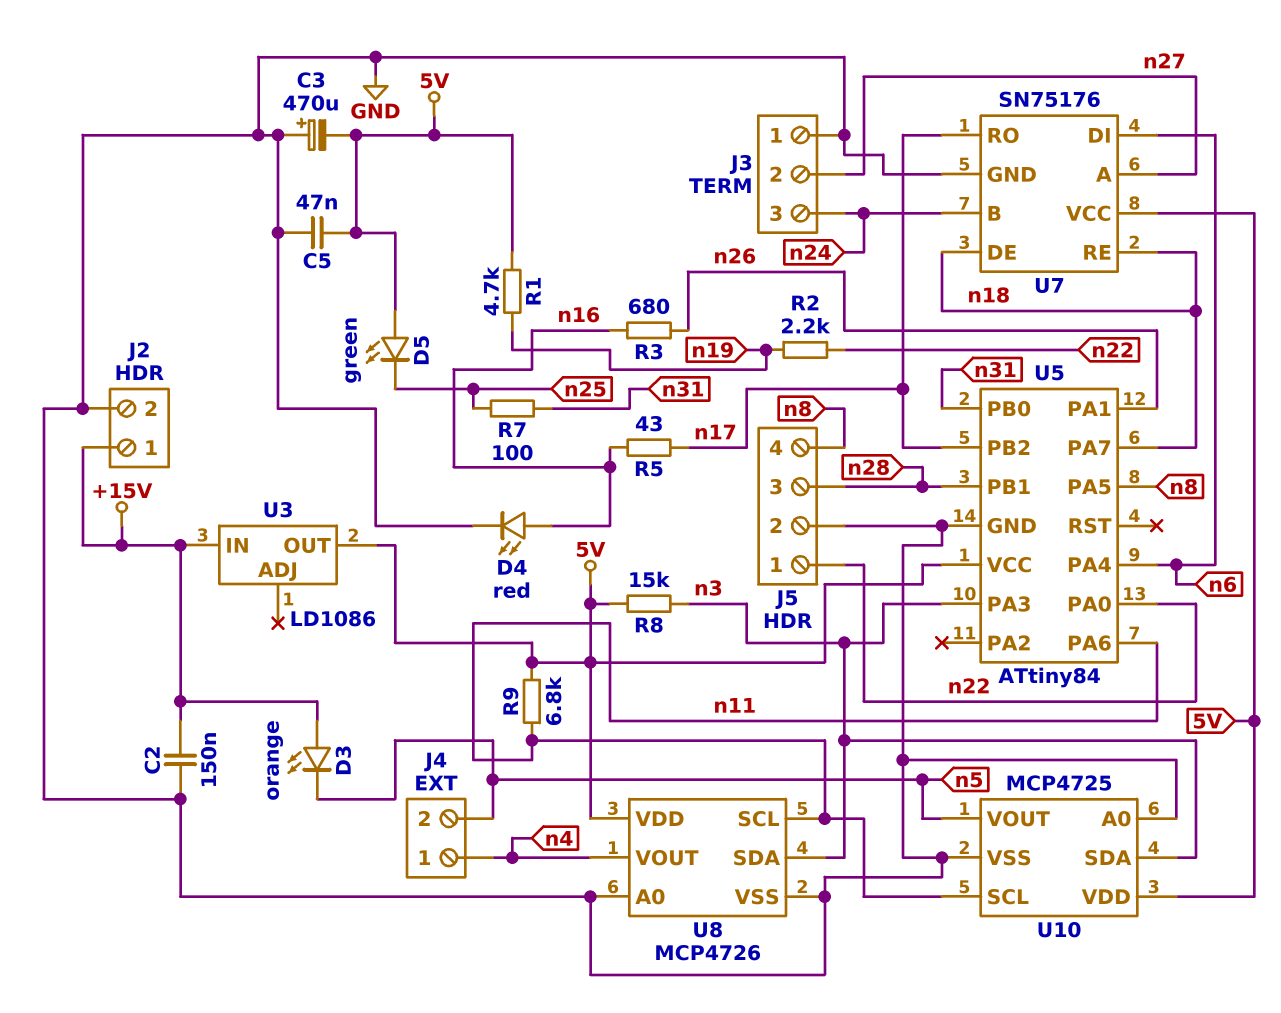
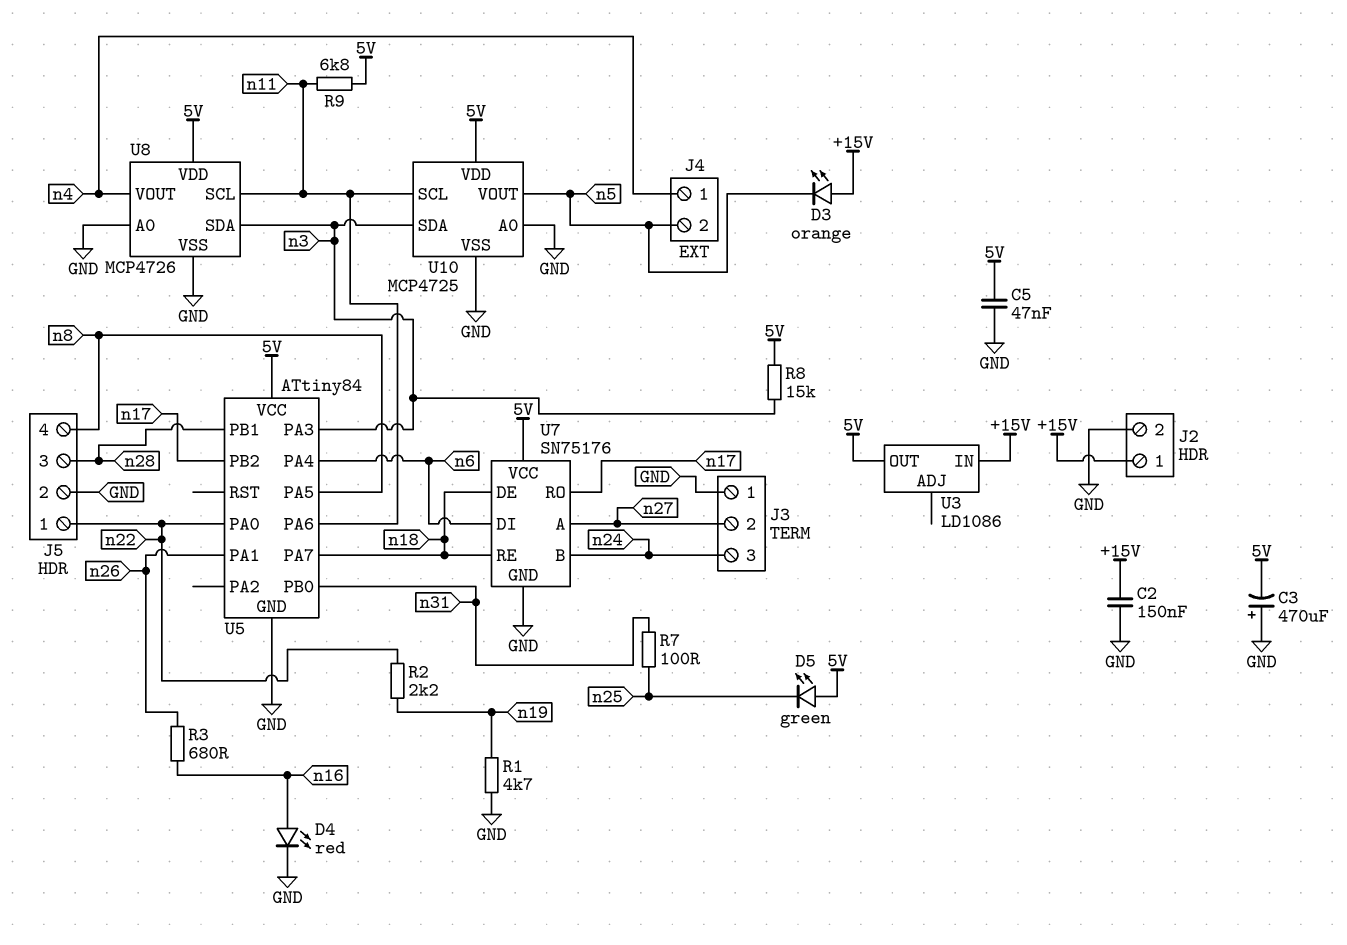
R1: 4.7k (5V, n19) -> 4.7k (GND, n19)
R5: 43 (n16, n17) -> none

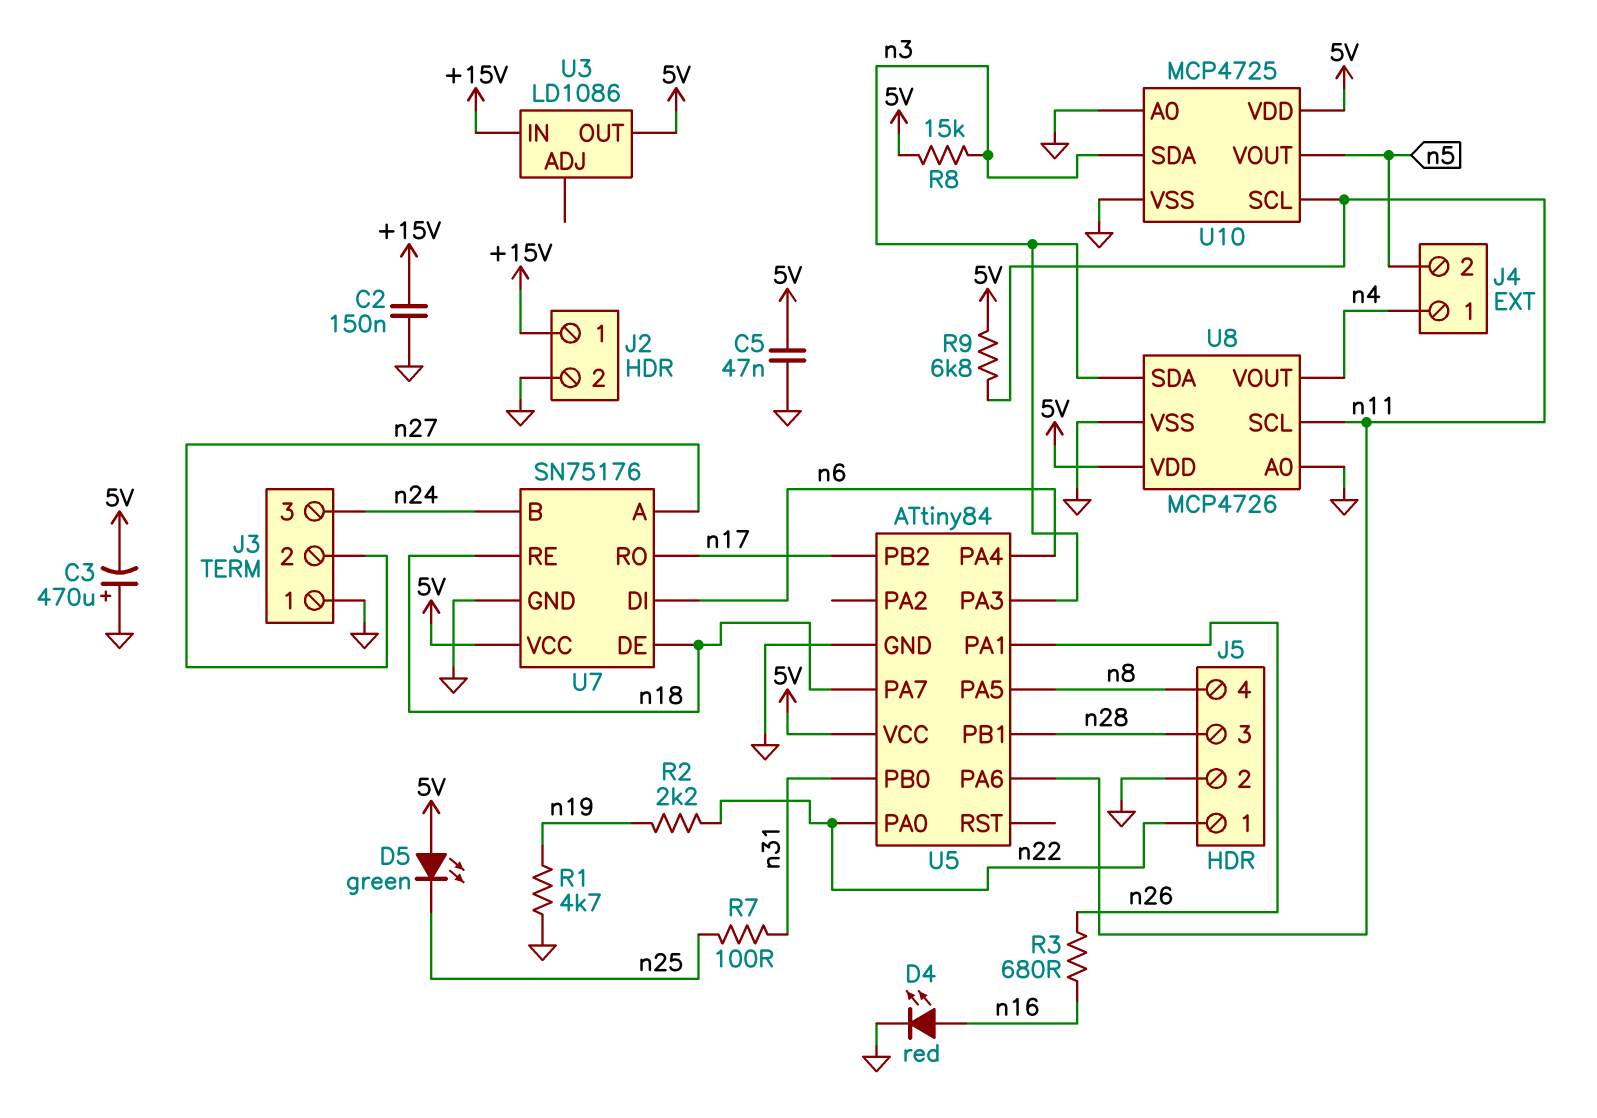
D3: LED orange (A +15V, K n5) -> none

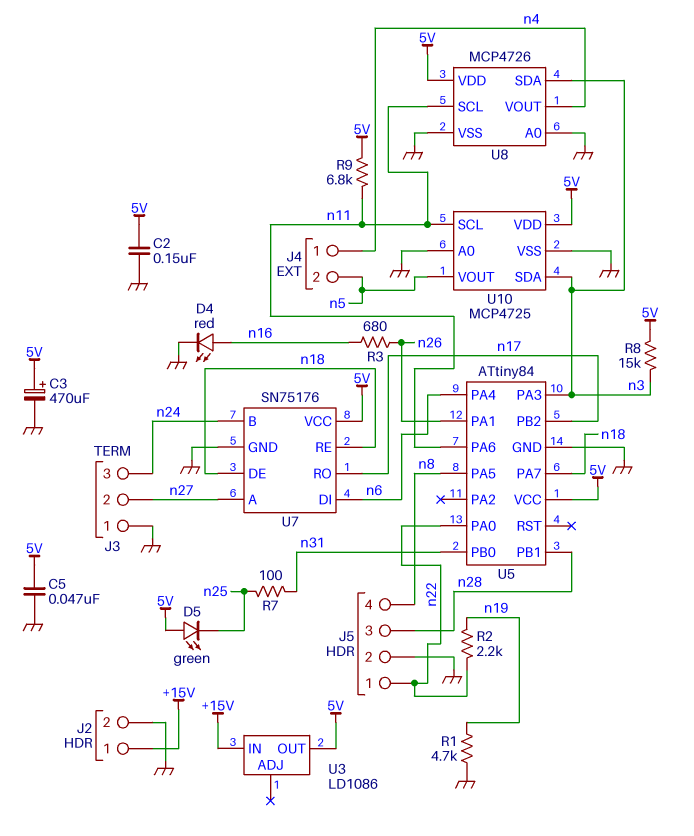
C2: 150nF (+15V, GND) -> 150nF (5V, GND)
C3: 470uF (plus GND, minus 5V) -> 470uF (plus 5V, minus GND)

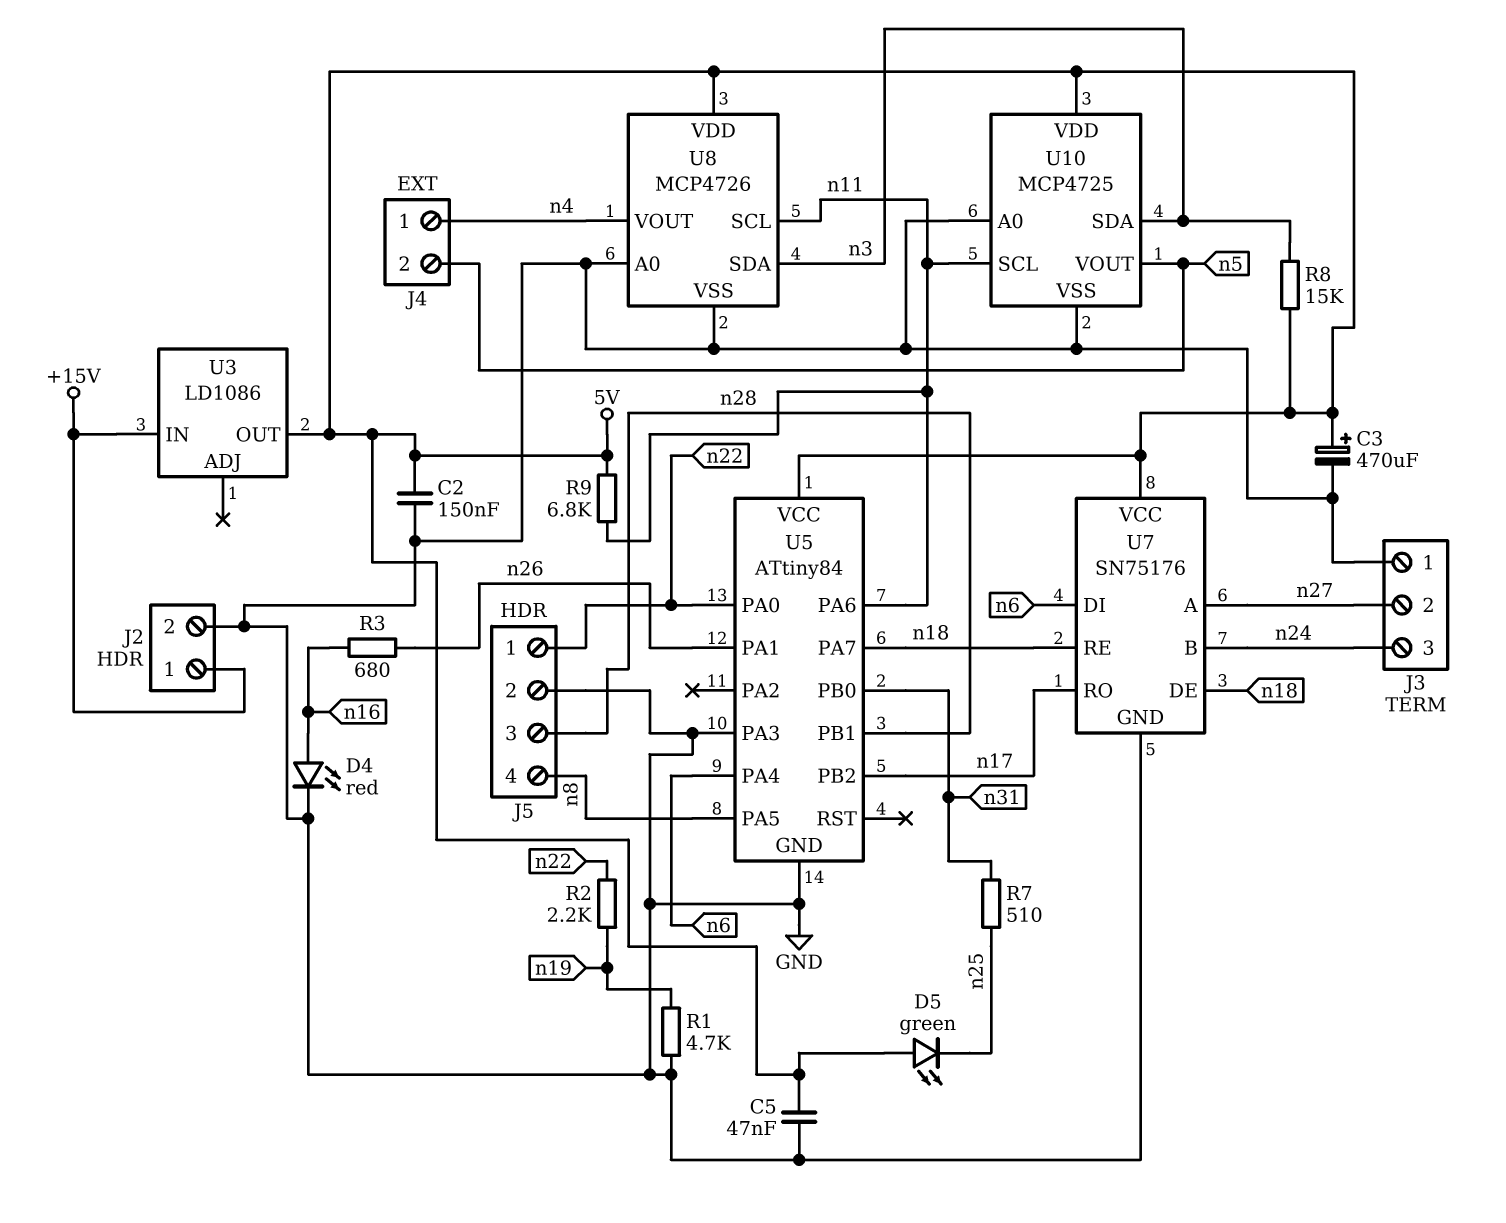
R7: 100 (n25, n31) -> 510 (n25, n31)
U5 pin PA3: n3 -> GND

